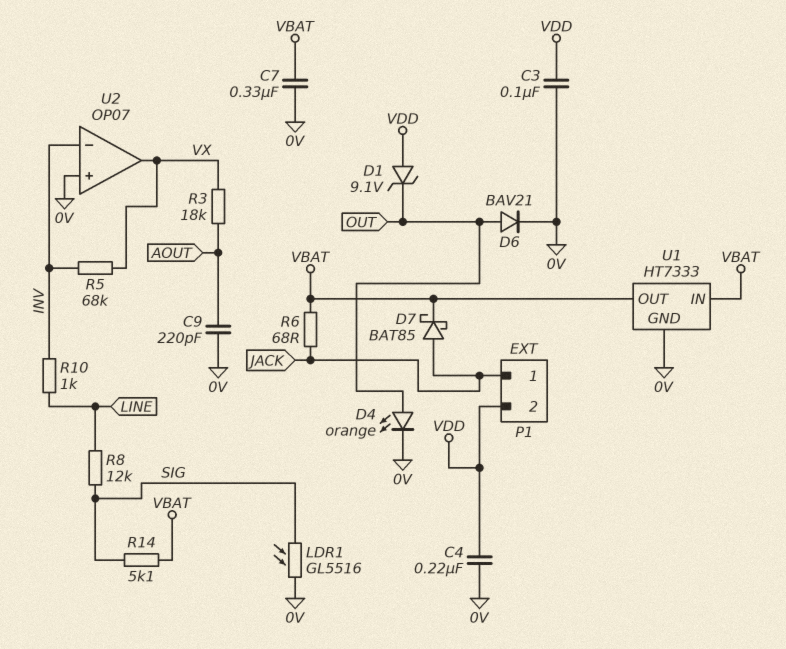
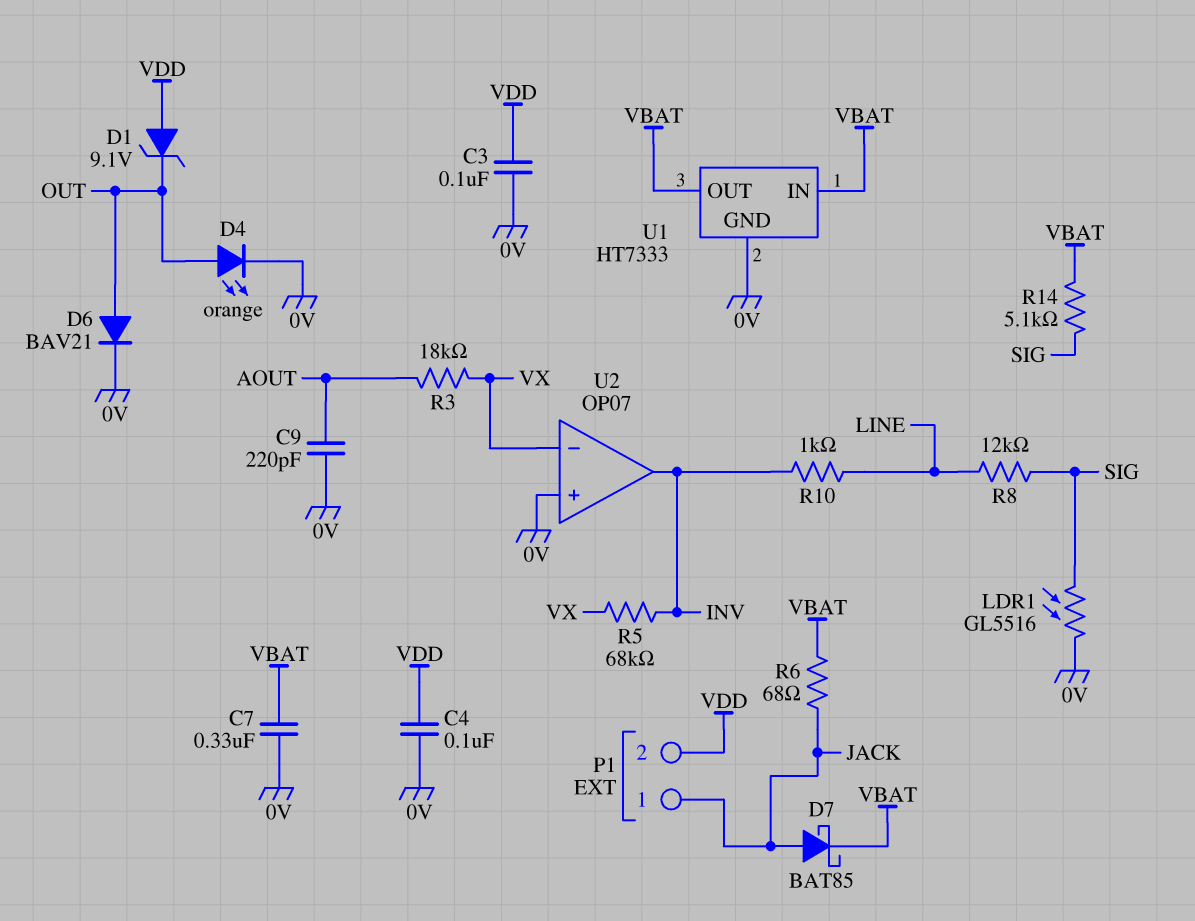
C4: 220nF (0V, VDD) -> 100nF (0V, VDD)
U2 pin in-: INV -> VX
U2 pin out: VX -> INV

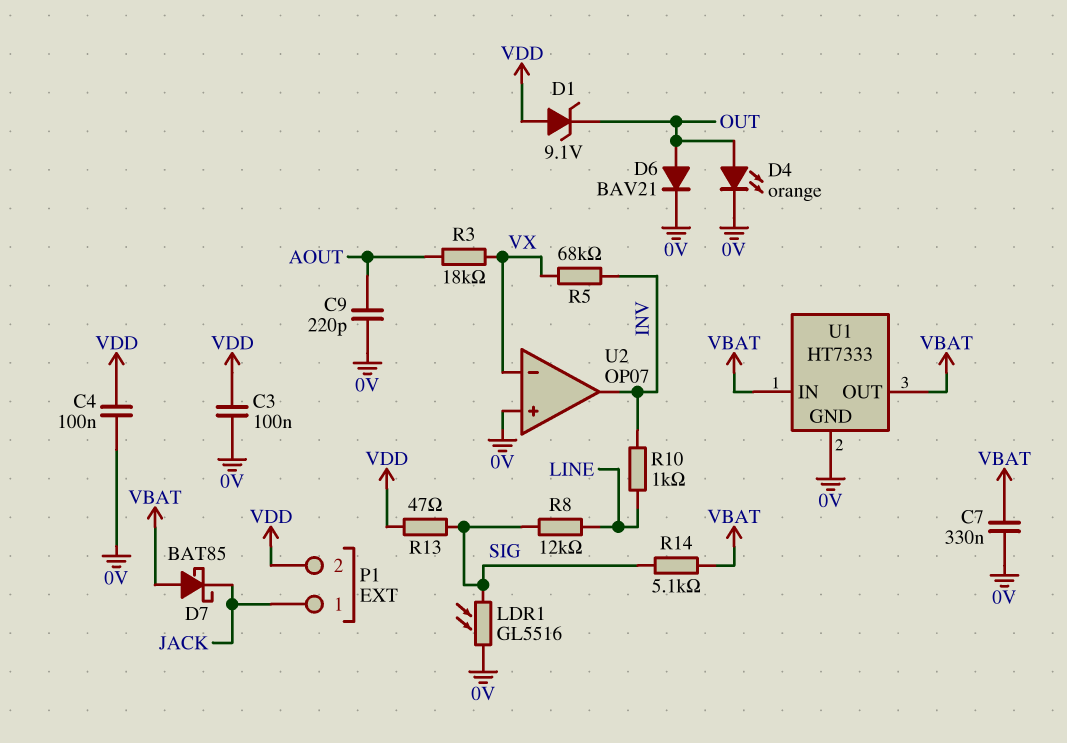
D7: schottky BAT85 (A JACK, K VBAT) -> schottky BAT85 (A VBAT, K JACK)
R6: 68 (JACK, VBAT) -> none
R13: none -> 47 (SIG, VDD)

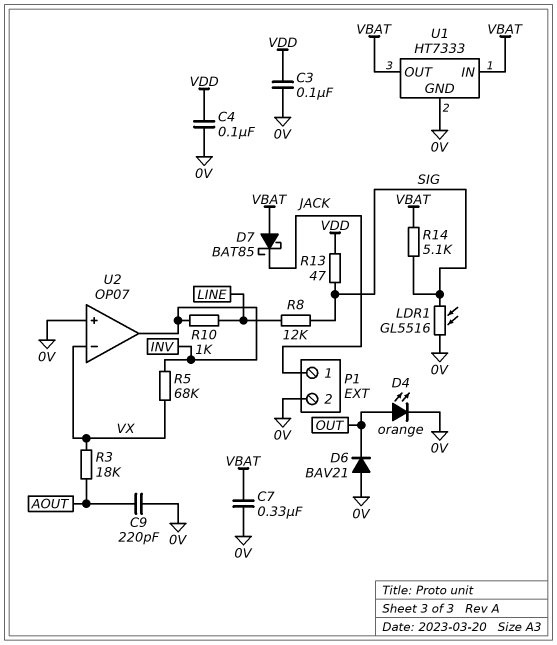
D1: zener 9.1V (A VDD, K OUT) -> none
D6: diode BAV21 (A OUT, K 0V) -> diode BAV21 (A 0V, K OUT)
P1 pin 2: VDD -> 0V

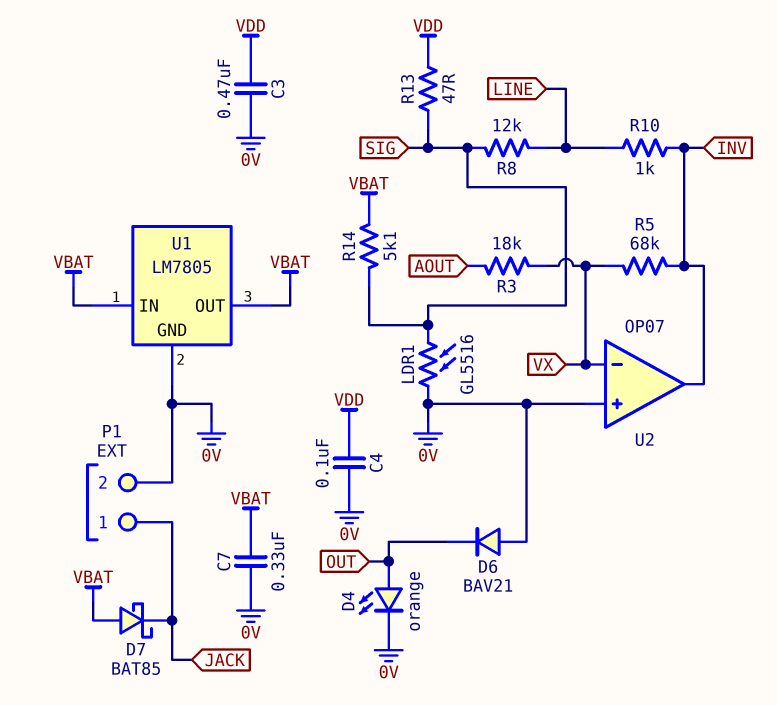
C3: 100nF (0V, VDD) -> 470nF (0V, VDD)
C9: 220pF (0V, AOUT) -> none
U1: HT7333 -> LM7805

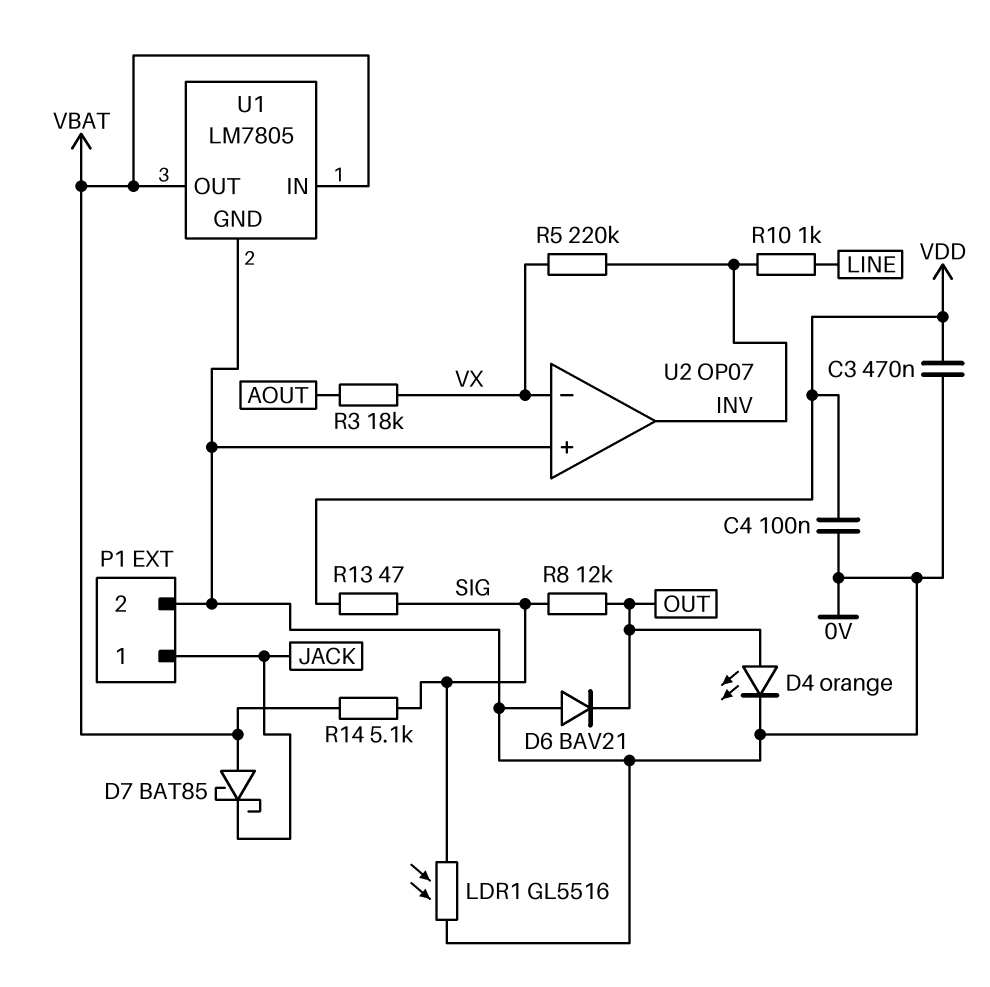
C7: 330nF (0V, VBAT) -> none
R5: 68k (INV, VX) -> 220k (INV, VX)
R8: 12k (LINE, SIG) -> 12k (OUT, SIG)

